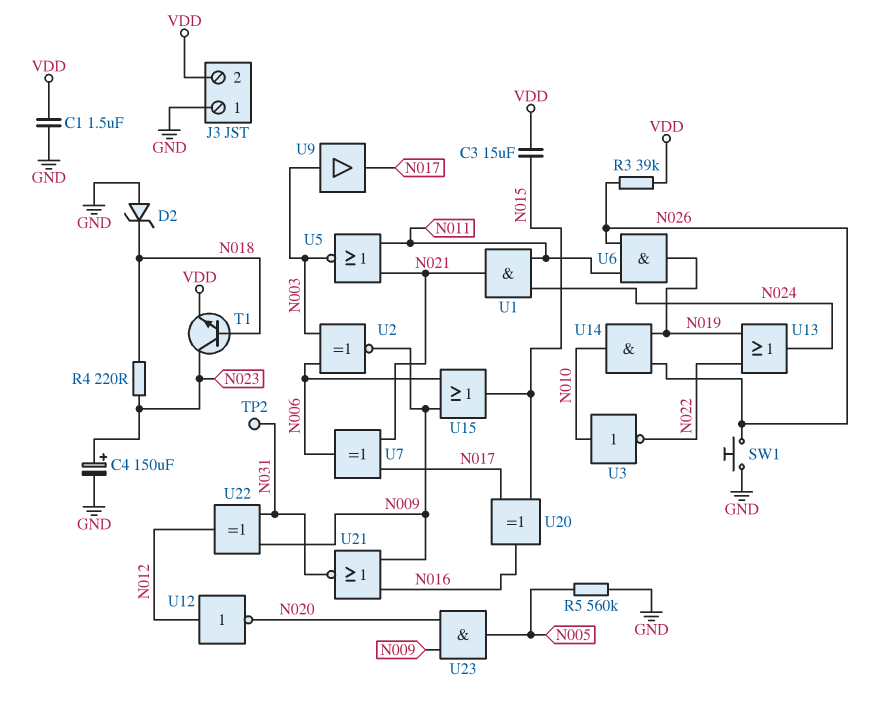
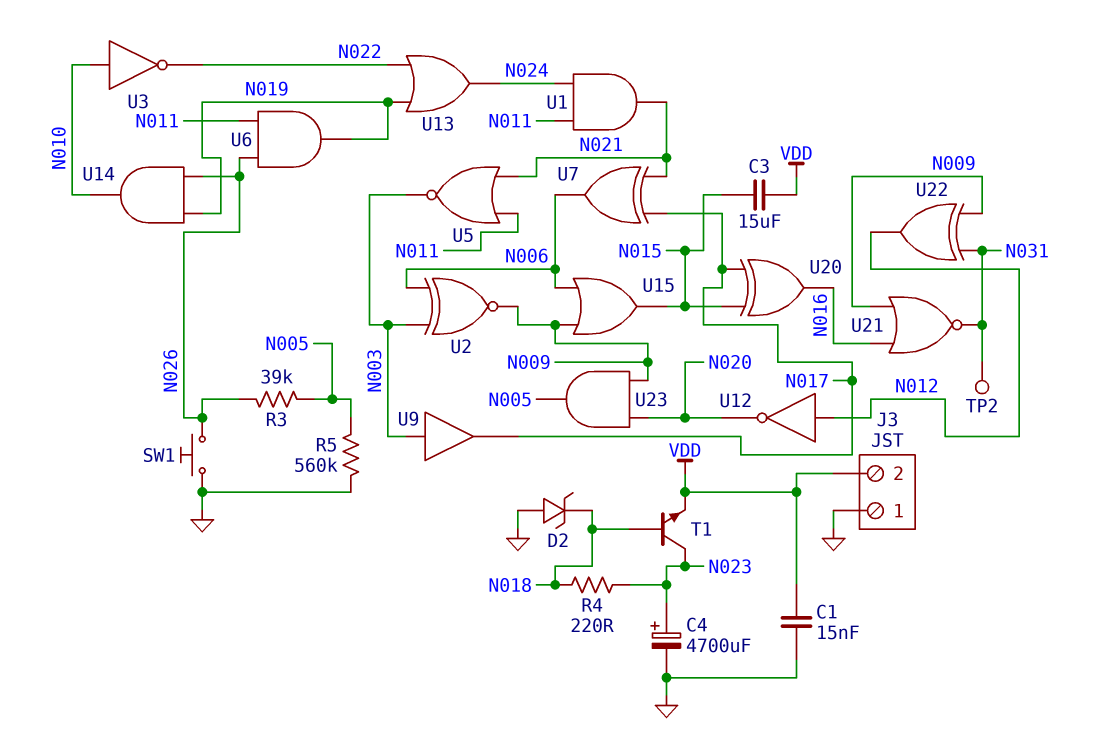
C1: 1.5uF (GND, VDD) -> 15nF (GND, VDD)
C4: 150uF (plus N023, minus GND) -> 4700uF (plus N023, minus GND)
R3: 39k (N026, VDD) -> 39k (N005, N026)

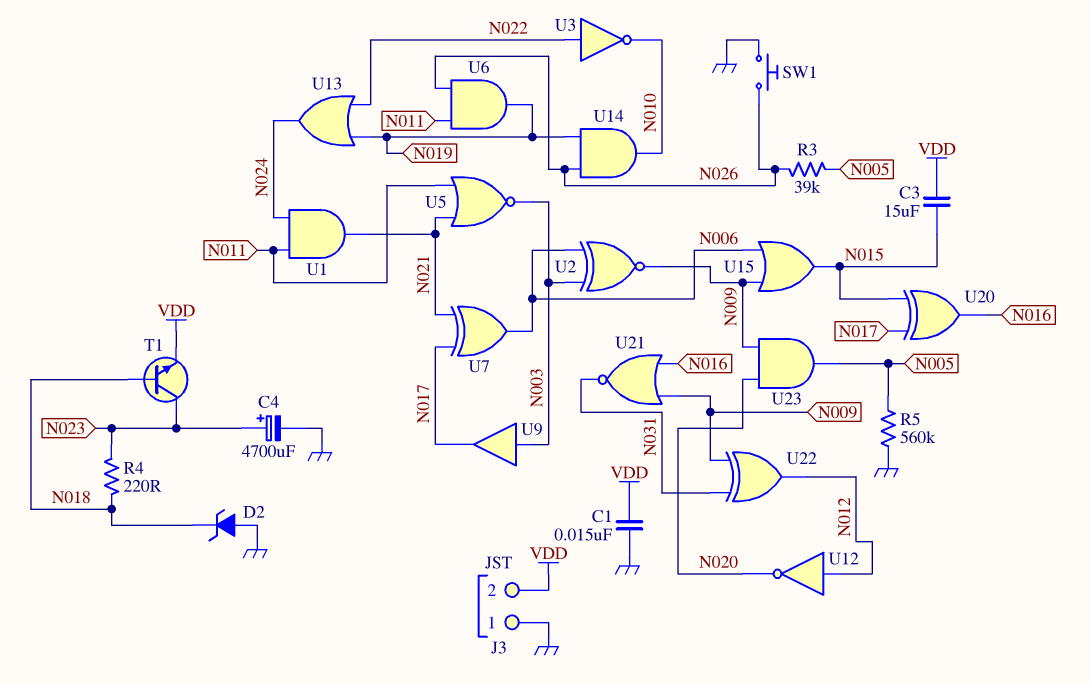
TP2: test point (N031) -> none
U3: NOT (in N010, out N022) -> NOT (in N022, out N010)

